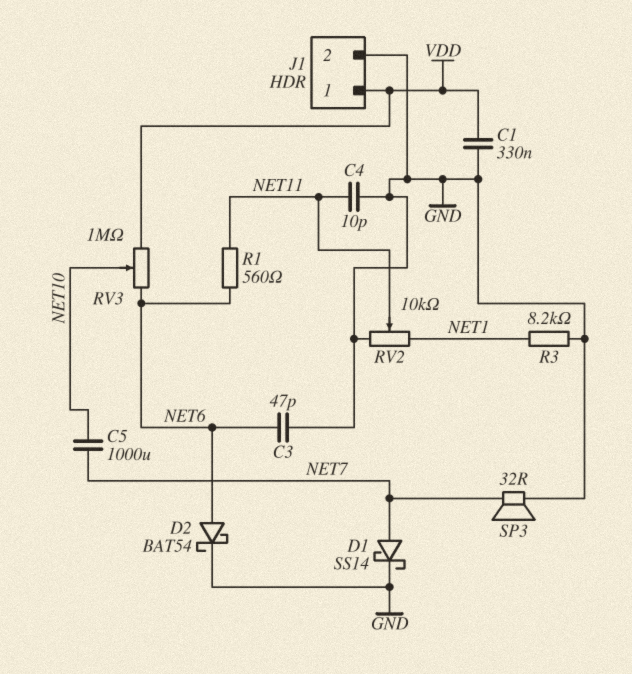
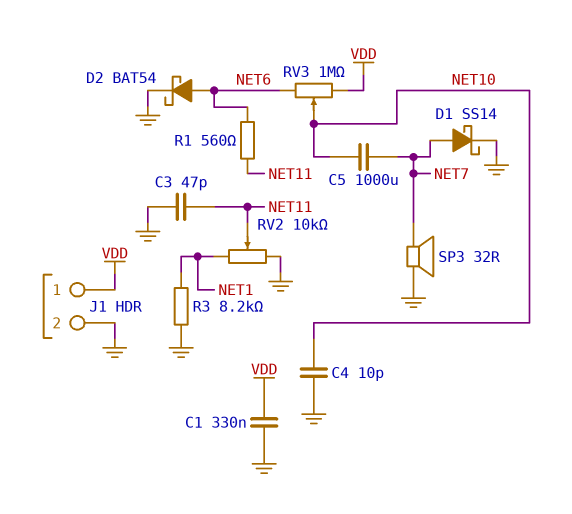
C3: 47pF (GND, NET6) -> 47pF (GND, NET11)
C4: 10pF (GND, NET11) -> 10pF (GND, NET10)

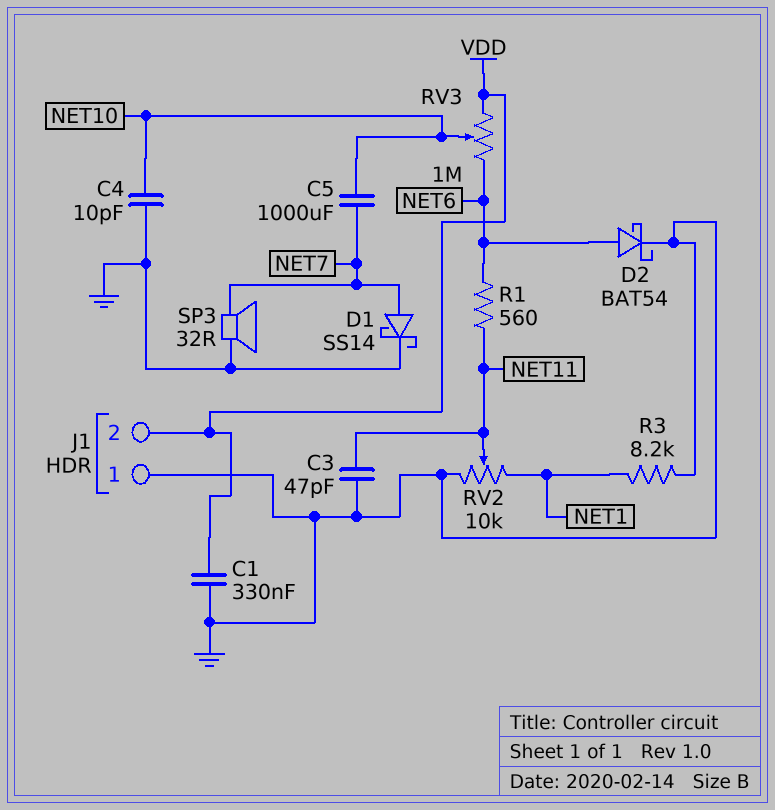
J1 pin 1: VDD -> GND
J1 pin 2: GND -> VDD

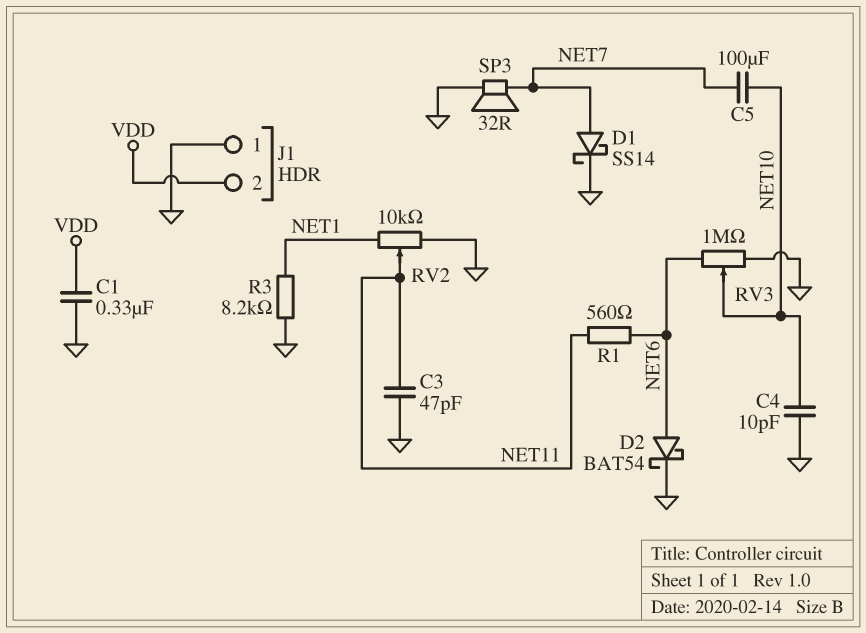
C5: 1000uF (NET7, NET10) -> 100uF (NET7, NET10)
RV3: 1M (NET6, VDD, wiper NET10) -> 1M (GND, NET6, wiper NET10)

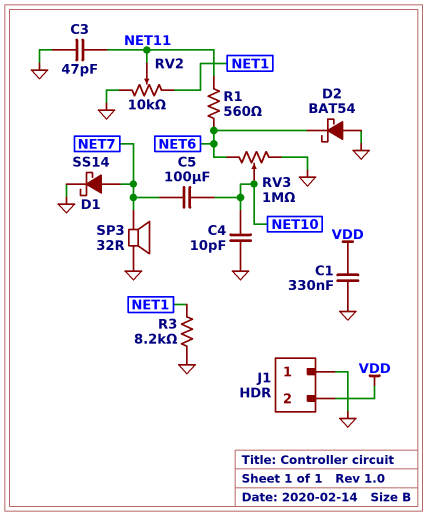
D2: schottky BAT54 (A NET6, K GND) -> schottky BAT54 (A GND, K NET6)

